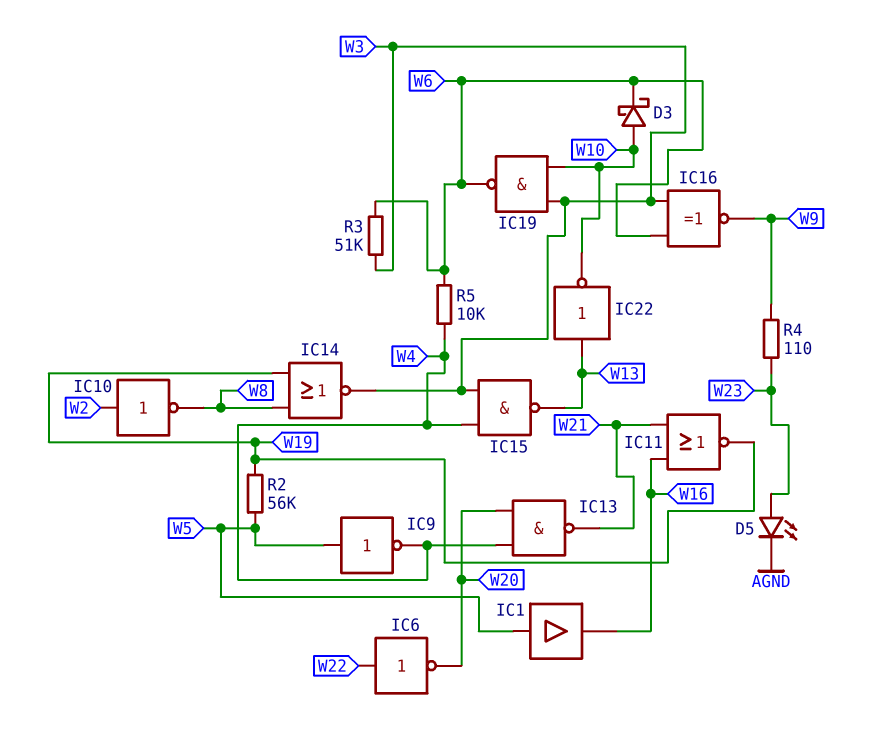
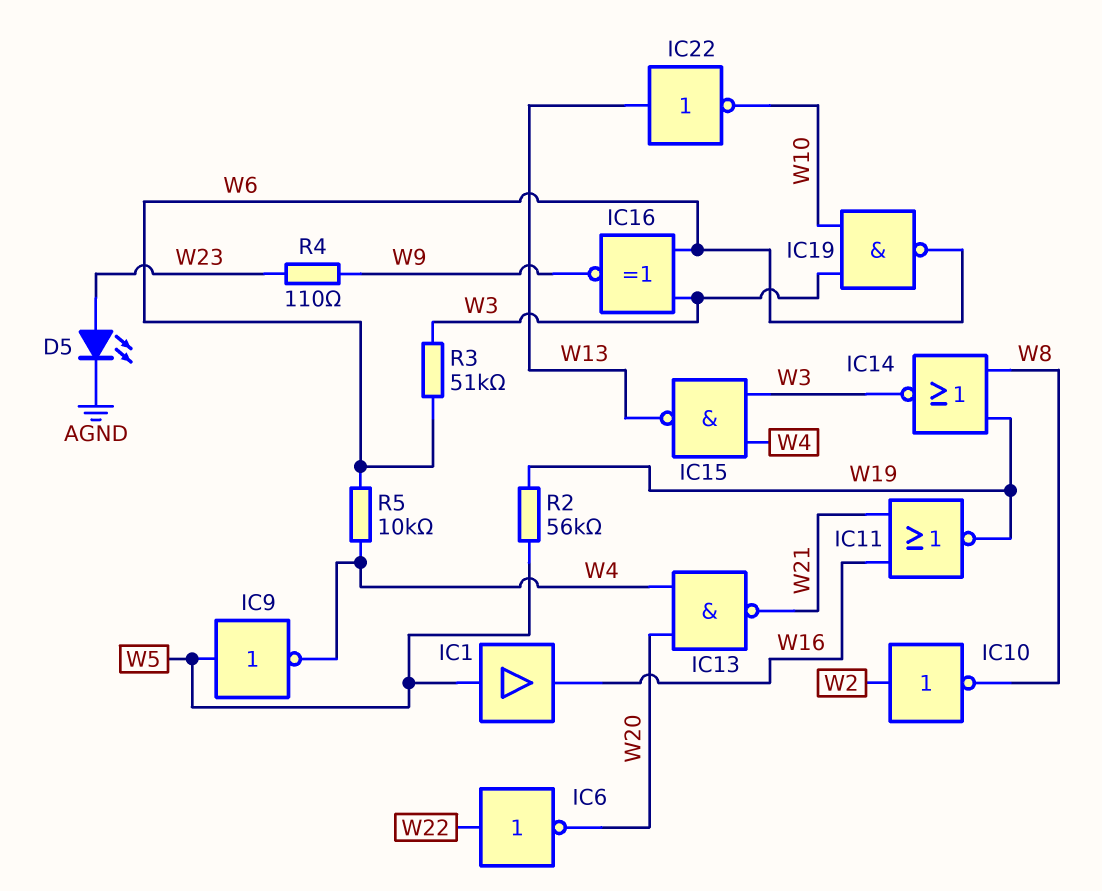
D3: schottky (A W10, K W6) -> none

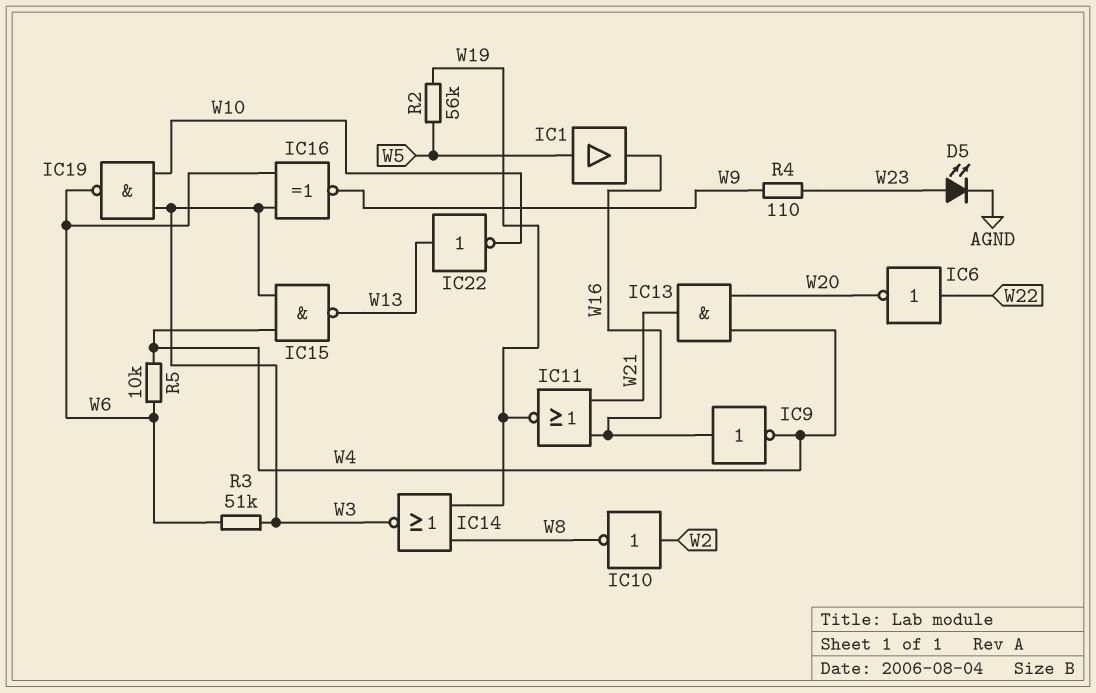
IC9: NOT (in W5, out W4) -> NOT (in W16, out W4)
IC13: NAND (in W4, in W20, out W21) -> AND (in W4, in W20, out W21)

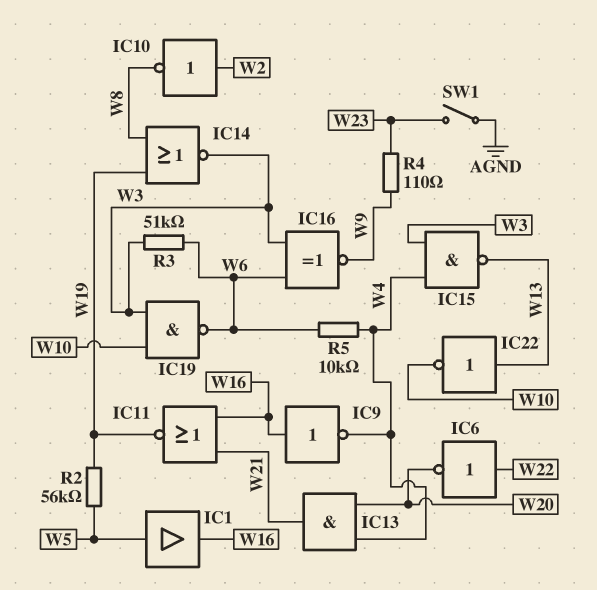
D5: LED (A W23, K AGND) -> none
SW1: none -> switch (AGND, W23)

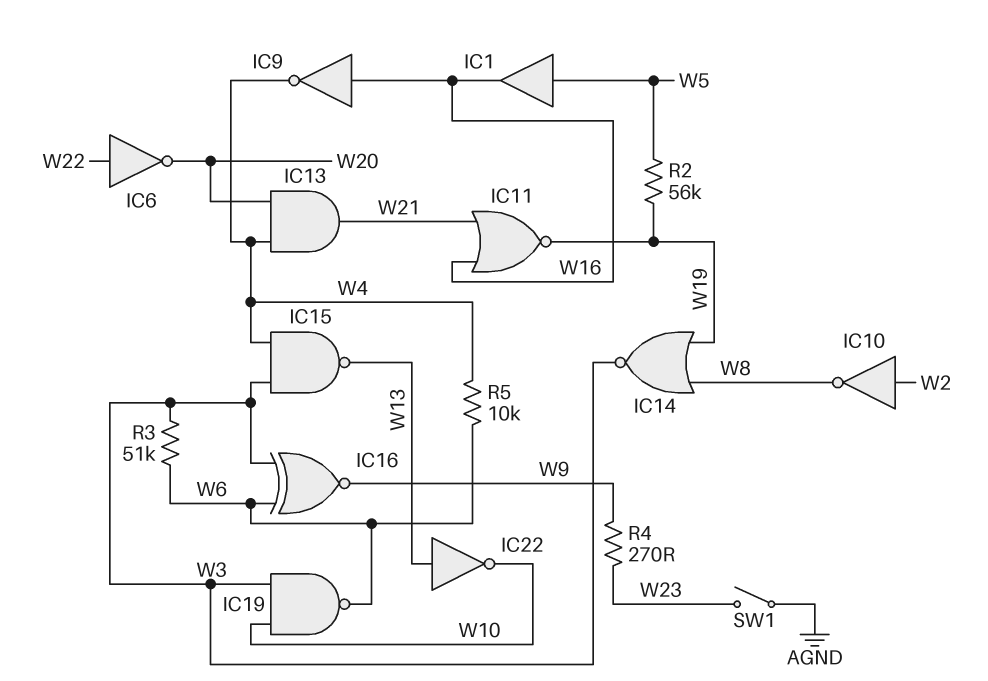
R4: 110 (W9, W23) -> 270 (W9, W23)

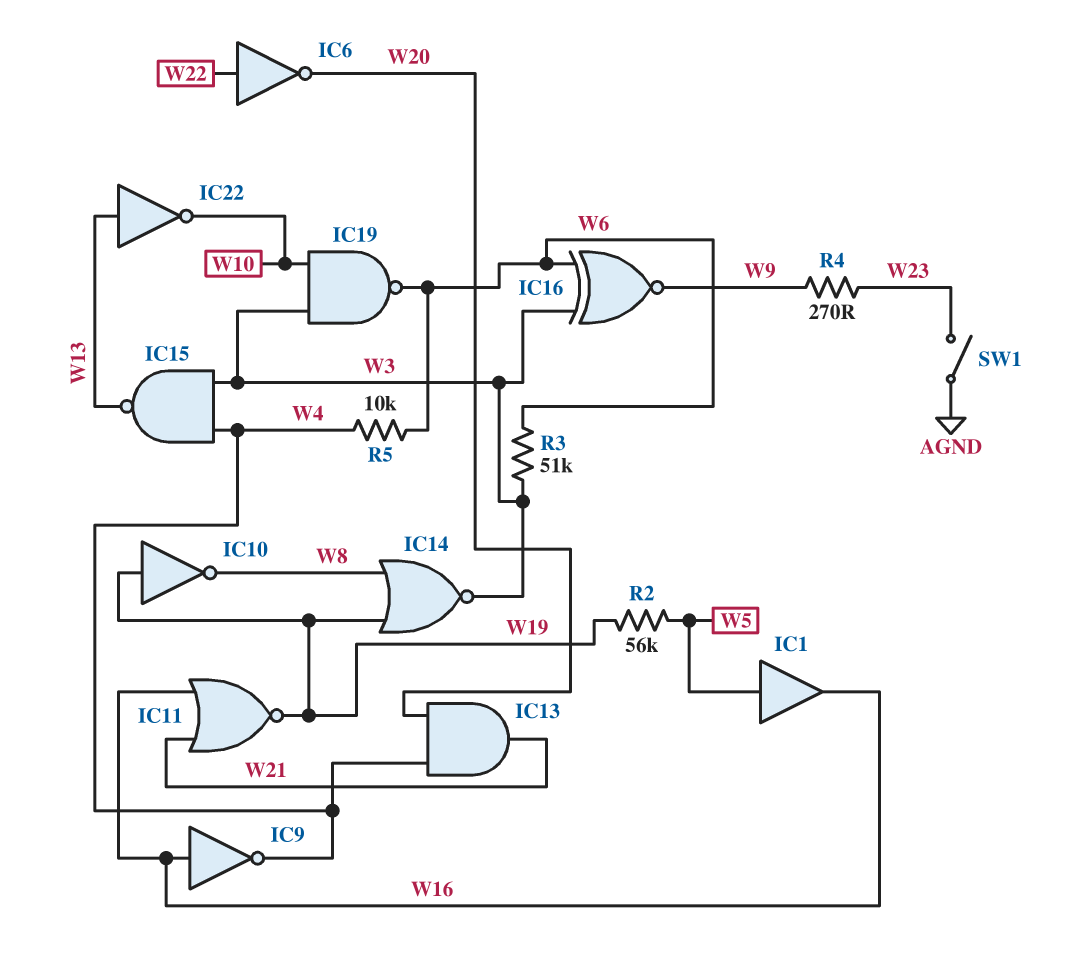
IC10: NOT (in W2, out W8) -> NOT (in W19, out W8)

